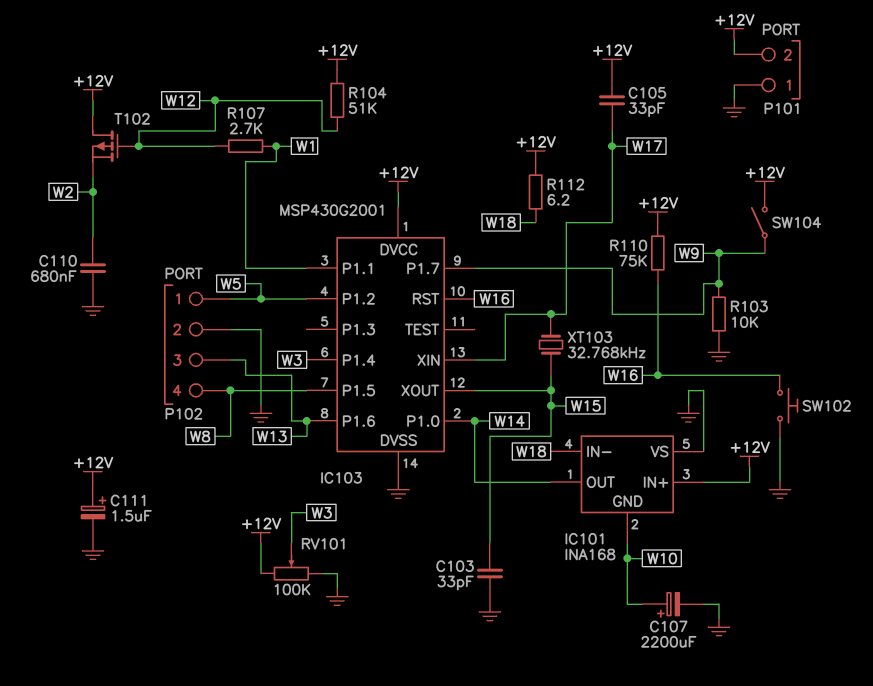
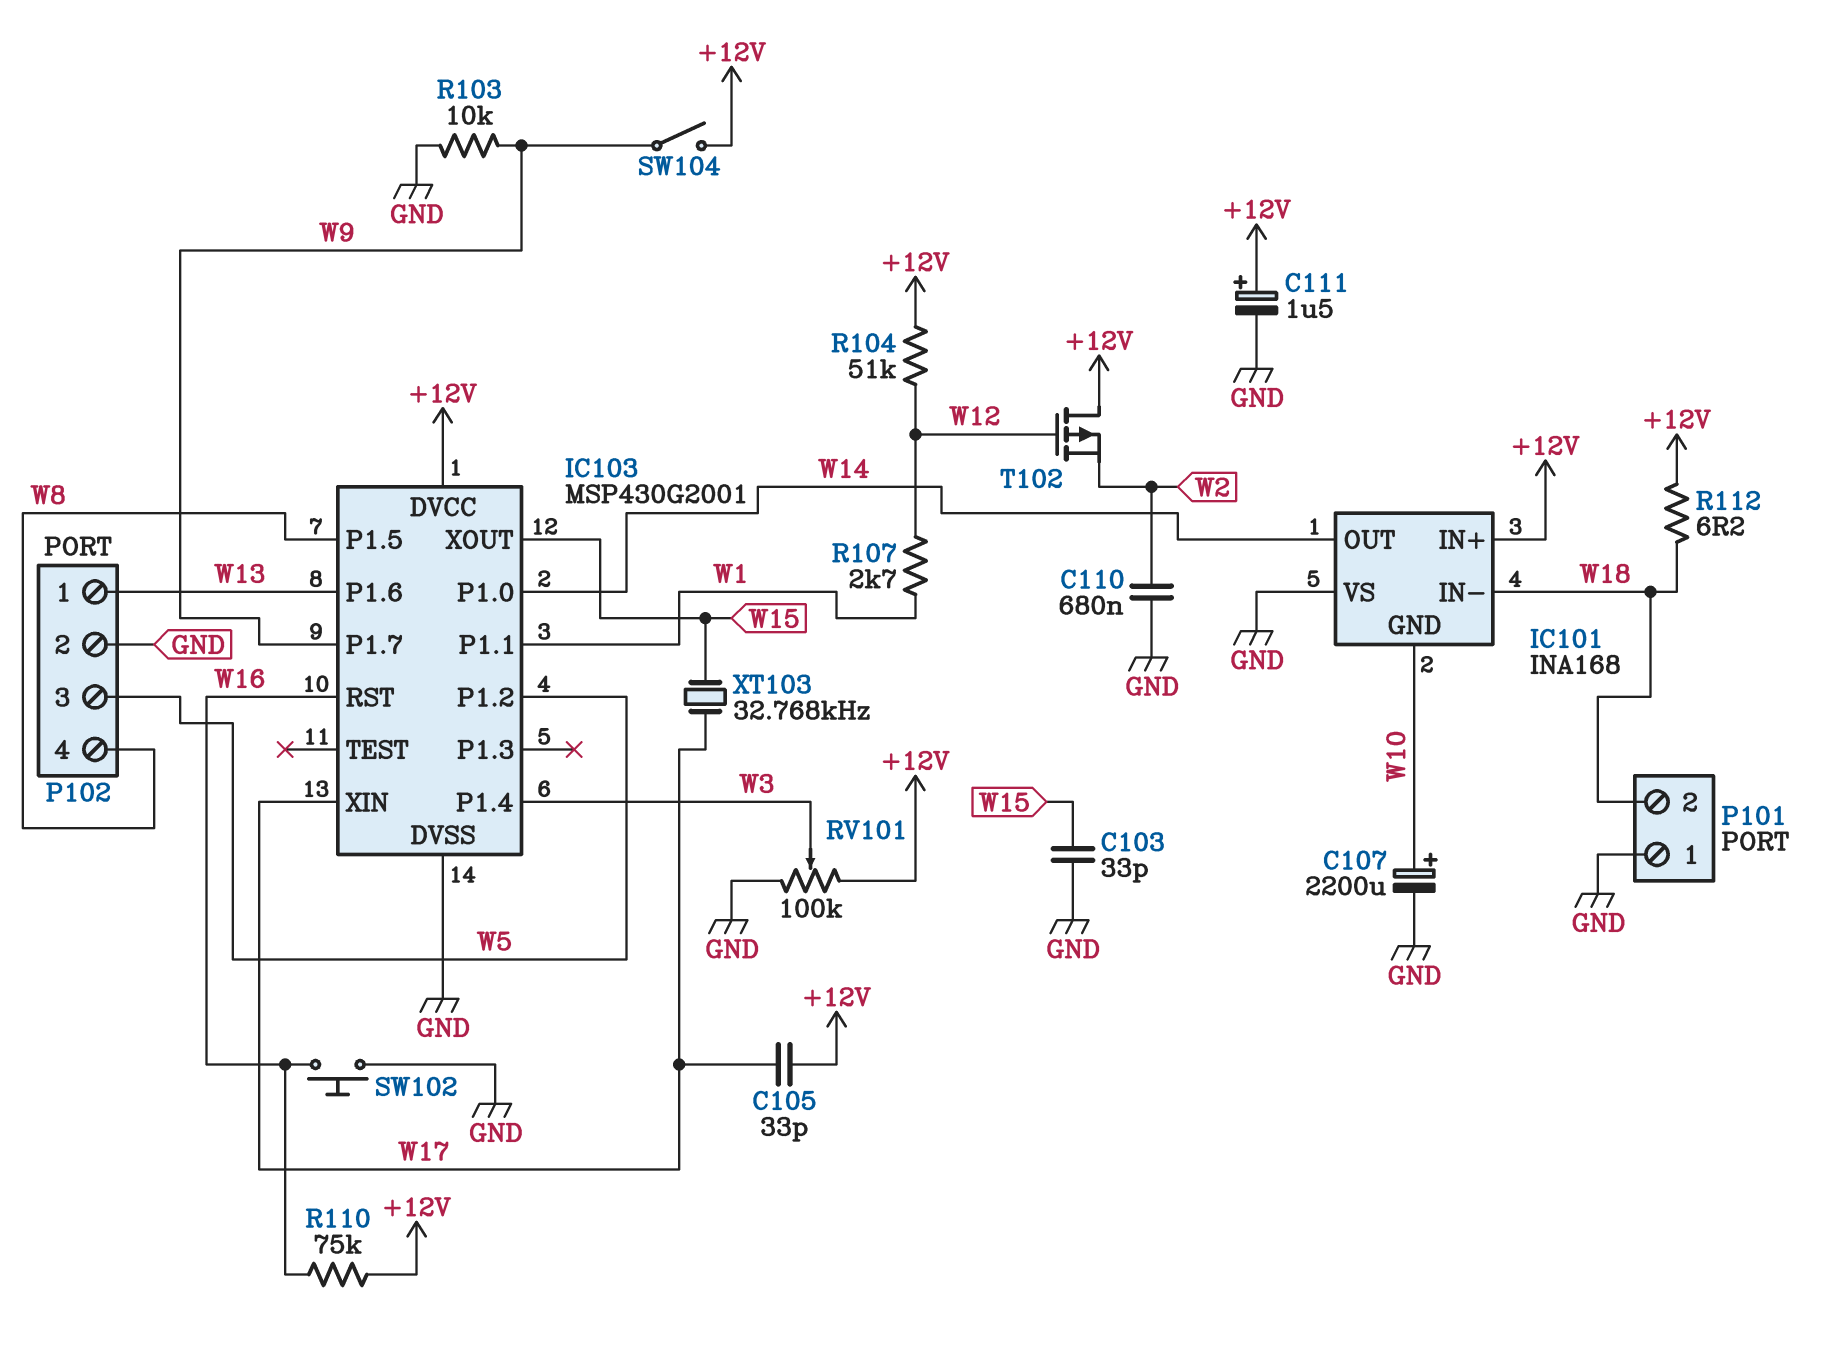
P101 pin 2: +12V -> W18
P102 pin 1: W5 -> W13
P102 pin 3: W13 -> W5

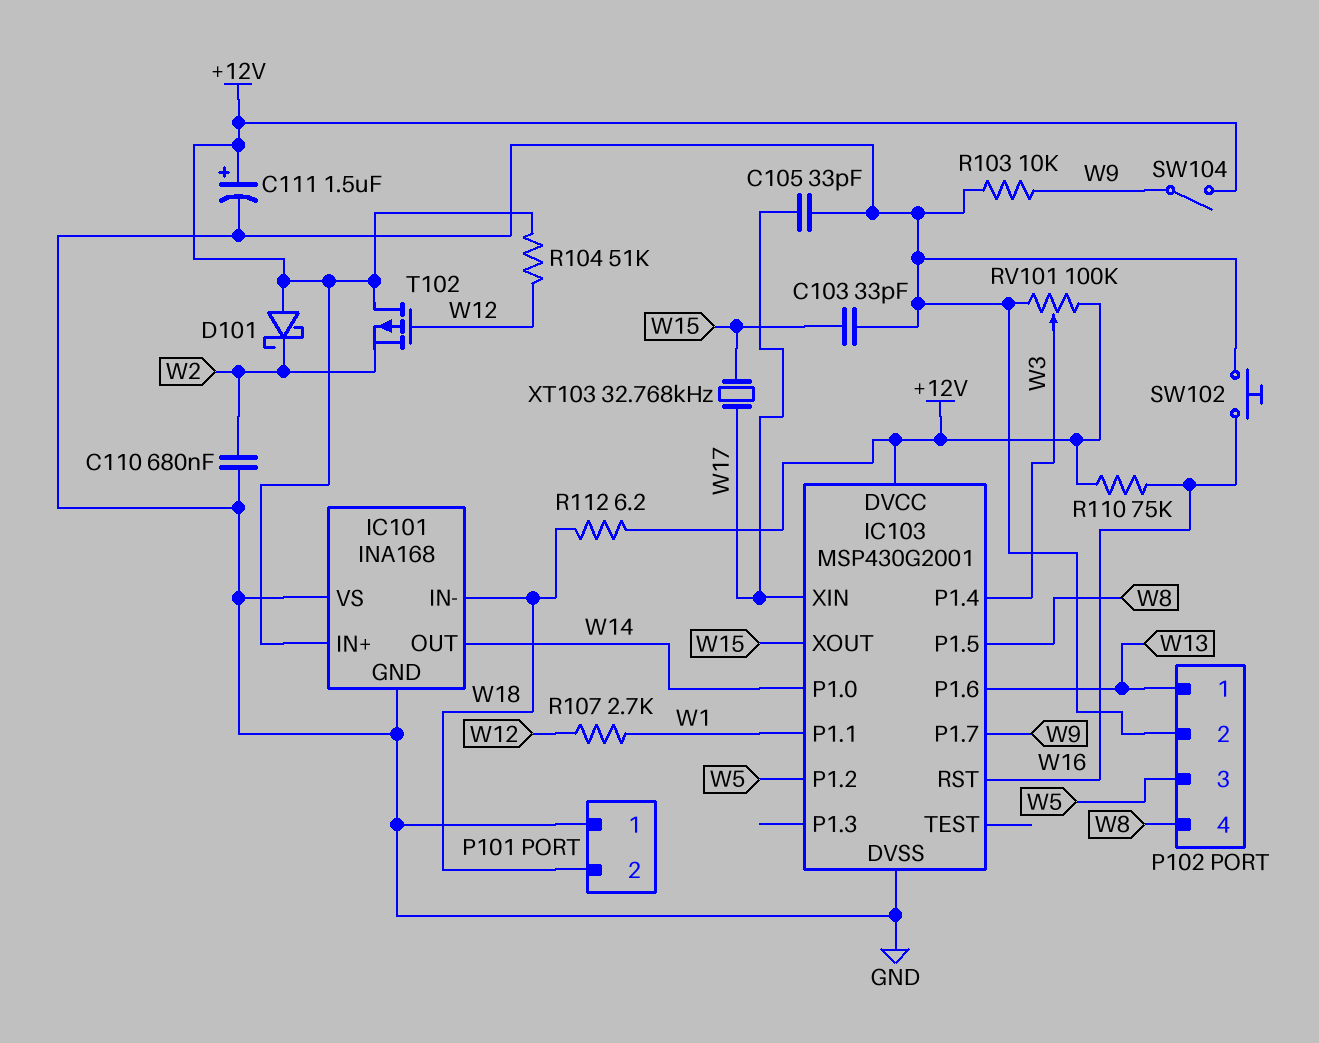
C105: 33pF (+12V, W17) -> 33pF (GND, W17)
C107: 2200uF (plus W10, minus GND) -> none
D101: none -> schottky (A +12V, K W2)
IC101 pin GND: W10 -> GND

